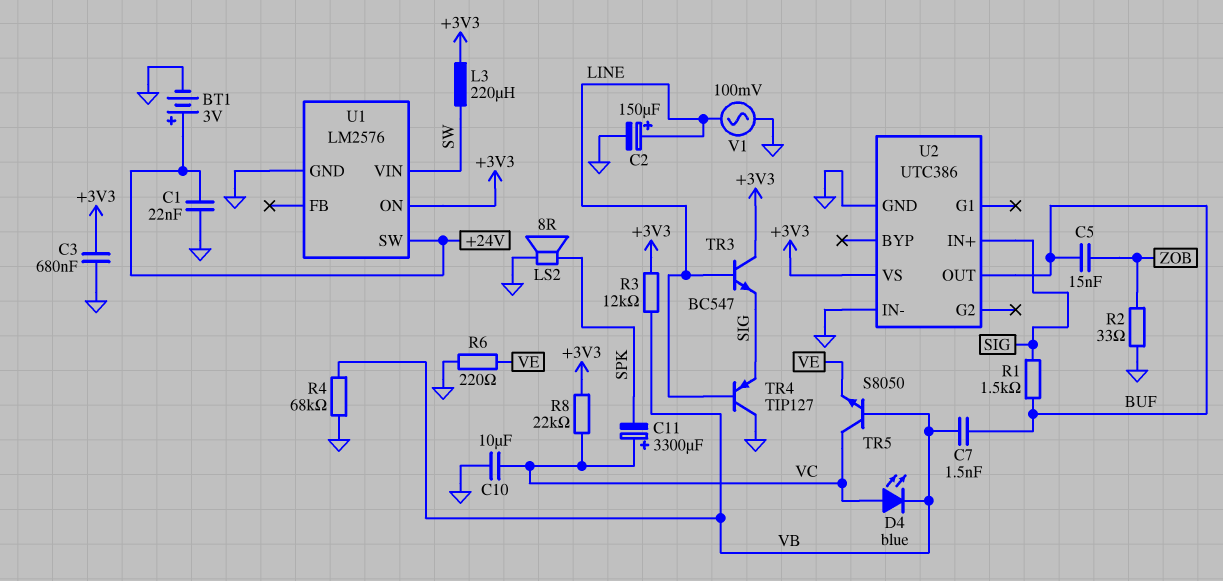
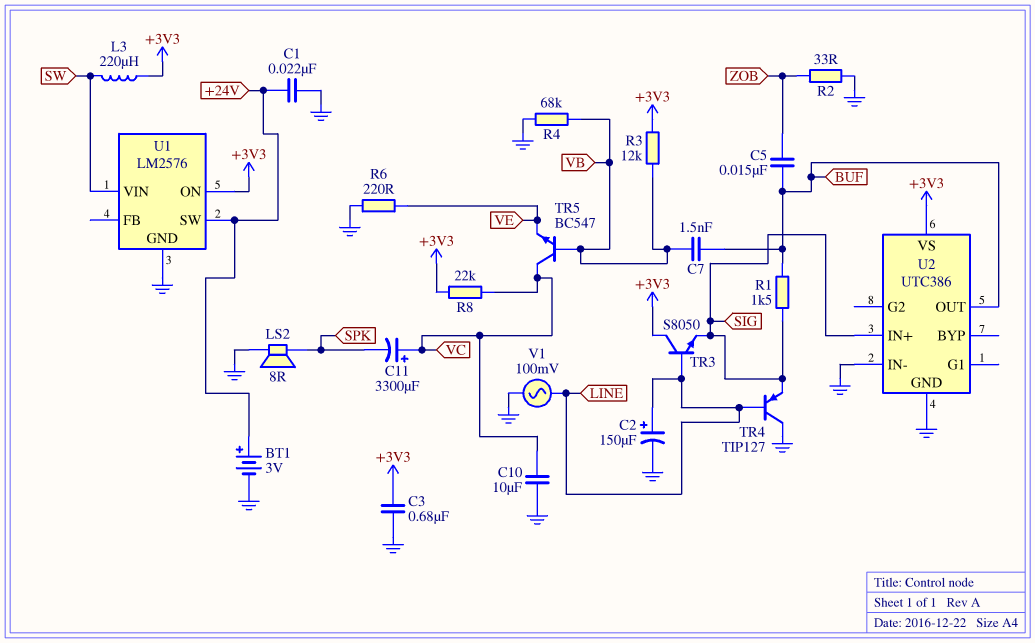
D4: LED blue (A VC, K VB) -> none
TR3: NPN BC547 (B LINE, C +3V3, E SIG) -> NPN S8050 (B LINE, C +3V3, E SIG)
TR5: NPN S8050 (B VB, C VC, E VE) -> NPN BC547 (B VB, C VC, E VE)

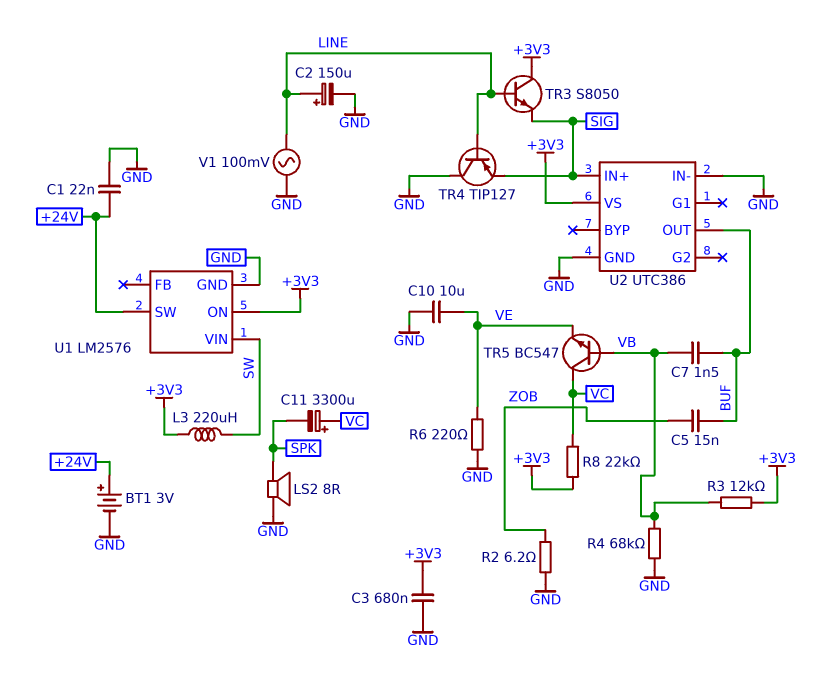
C10: 10uF (GND, VC) -> 10uF (GND, VE)
R1: 1.5k (BUF, SIG) -> none
R2: 33 (GND, ZOB) -> 6.2 (GND, ZOB)

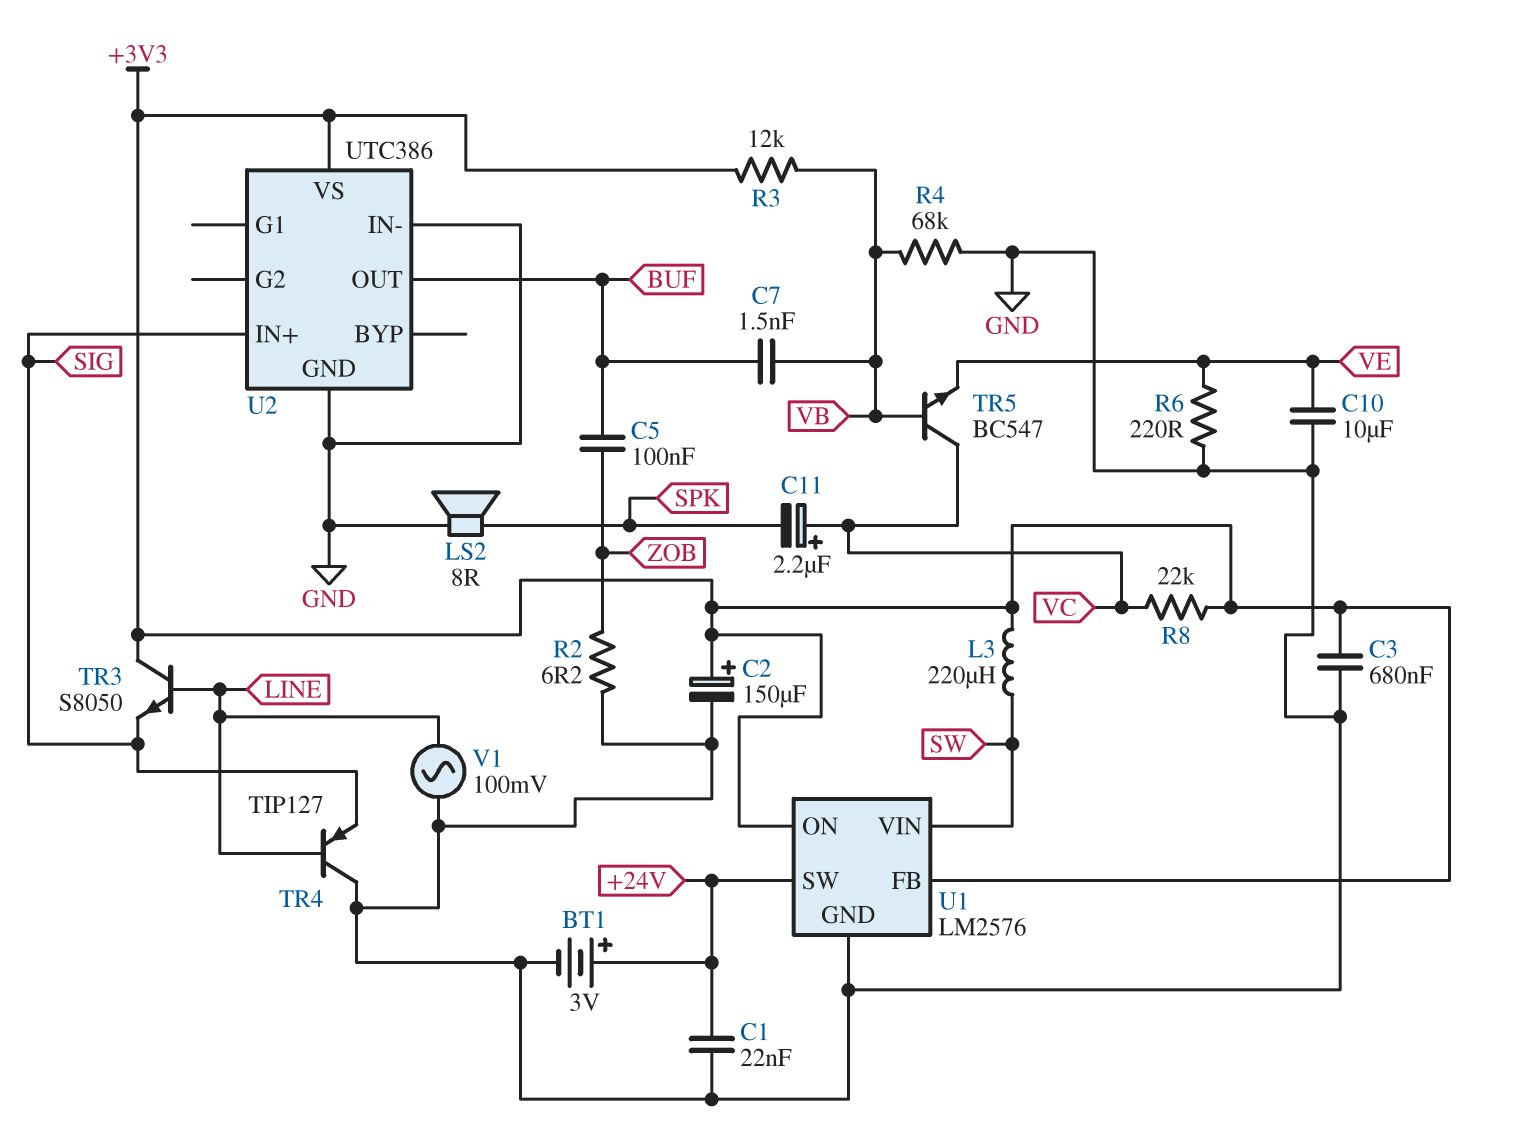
C2: 150uF (plus LINE, minus GND) -> 150uF (plus +3V3, minus GND)
C5: 15nF (BUF, ZOB) -> 100nF (BUF, ZOB)
C11: 3300uF (plus VC, minus SPK) -> 2.2uF (plus VC, minus SPK)
U1 pin FB: none -> +3V3

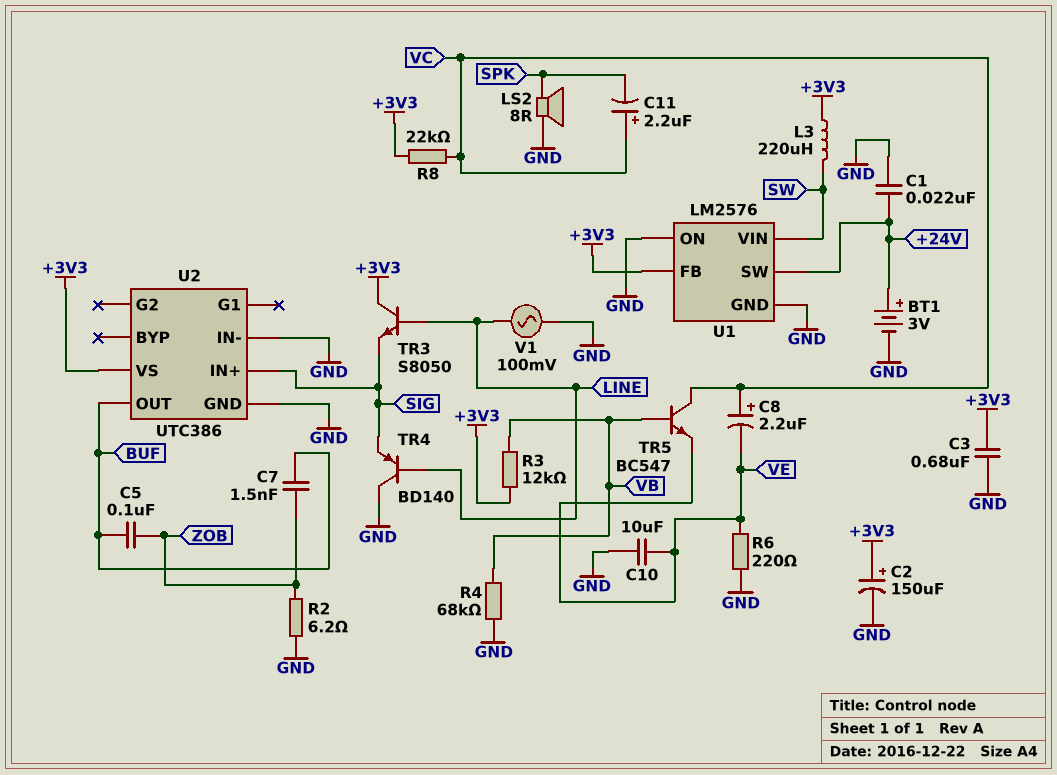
C7: 1.5nF (BUF, VB) -> 1.5nF (BUF, ZOB)
C8: none -> 2.2uF (plus VC, minus VE)
TR4: PNP TIP127 (B LINE, C GND, E SIG) -> PNP BD140 (B LINE, C GND, E SIG)
U1 pin ON: +3V3 -> GND

